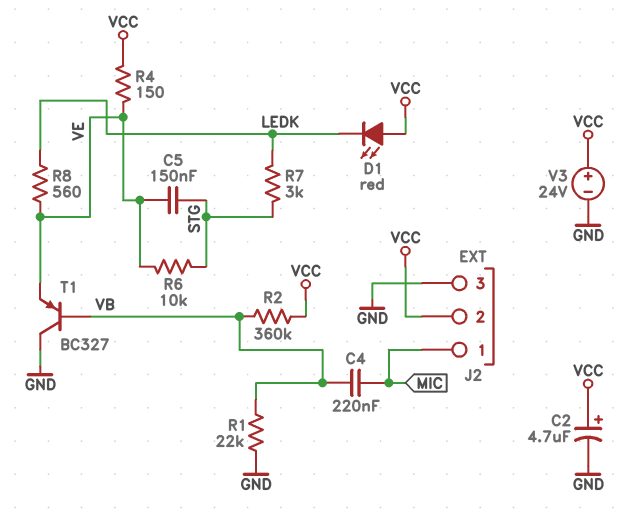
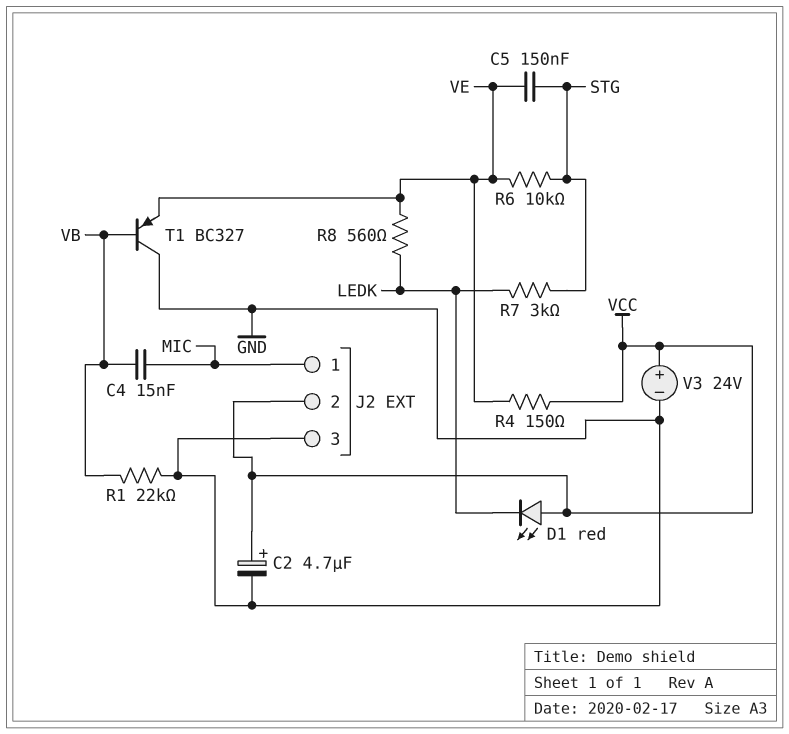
C4: 220nF (MIC, VB) -> 15nF (MIC, VB)
R2: 360k (VB, VCC) -> none

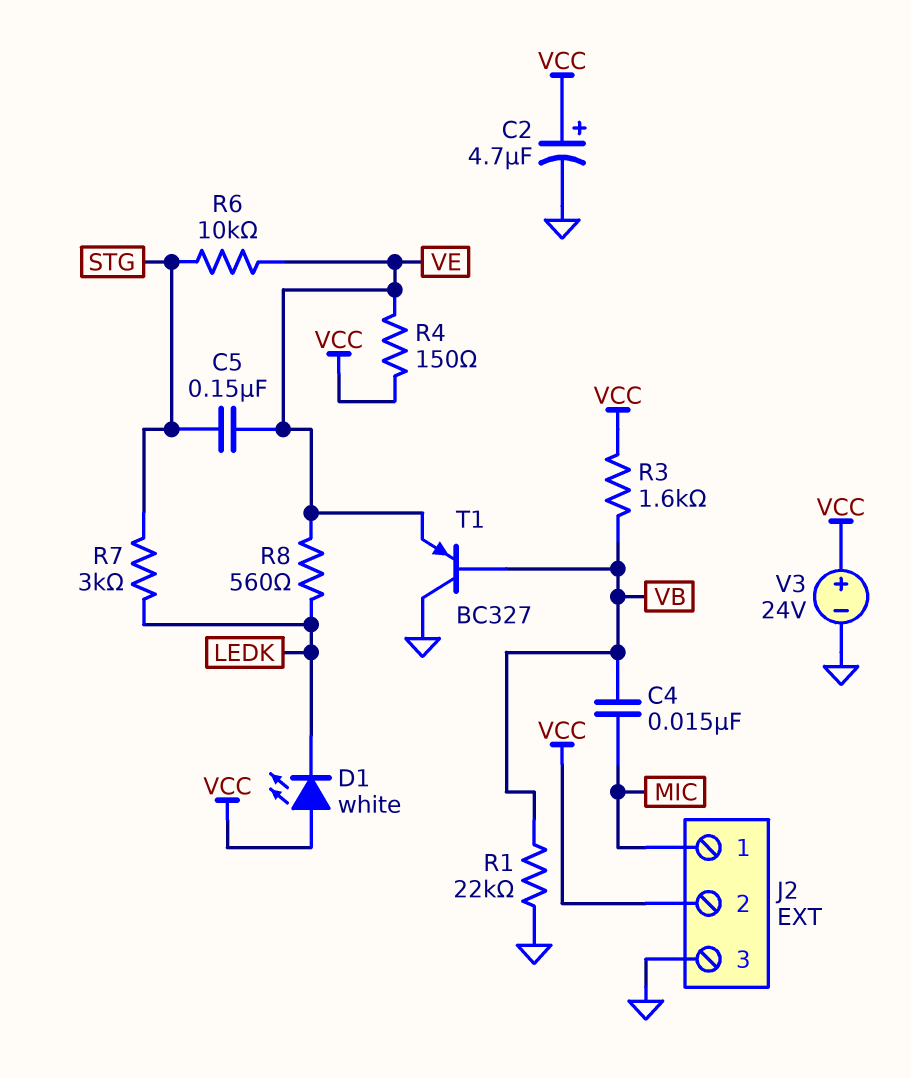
D1: LED red (A VCC, K LEDK) -> LED white (A VCC, K LEDK)
R3: none -> 1.6k (VB, VCC)

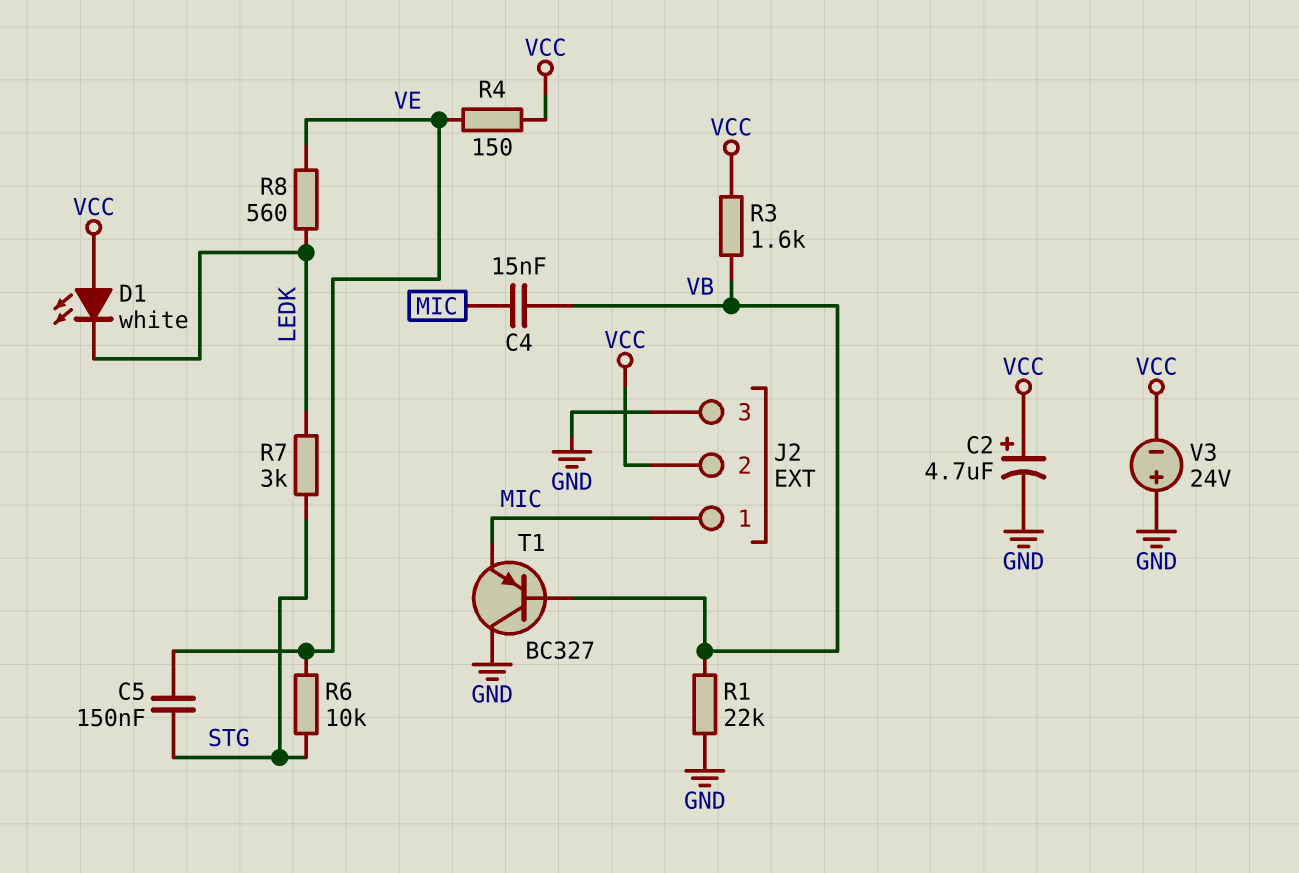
T1: PNP BC327 (B VB, C GND, E VE) -> PNP BC327 (B VB, C GND, E MIC)
V3: 24V (plus VCC, minus GND) -> 24V (plus GND, minus VCC)

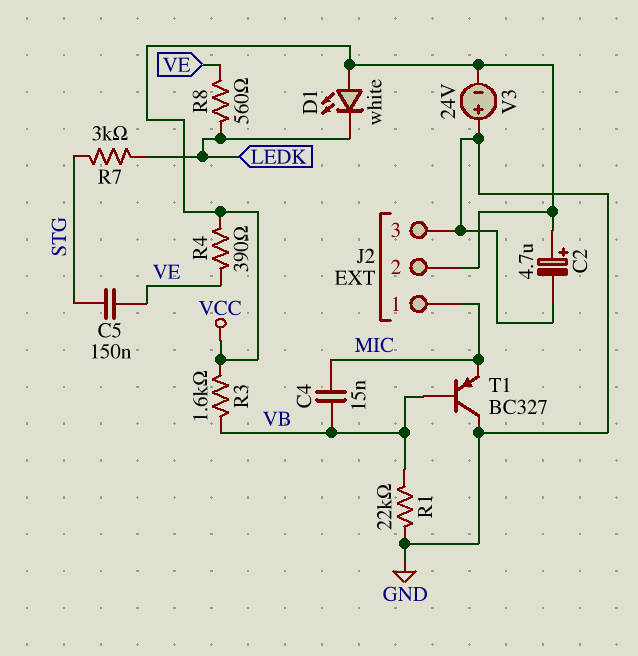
R4: 150 (VCC, VE) -> 390 (VCC, VE)
R6: 10k (STG, VE) -> none

